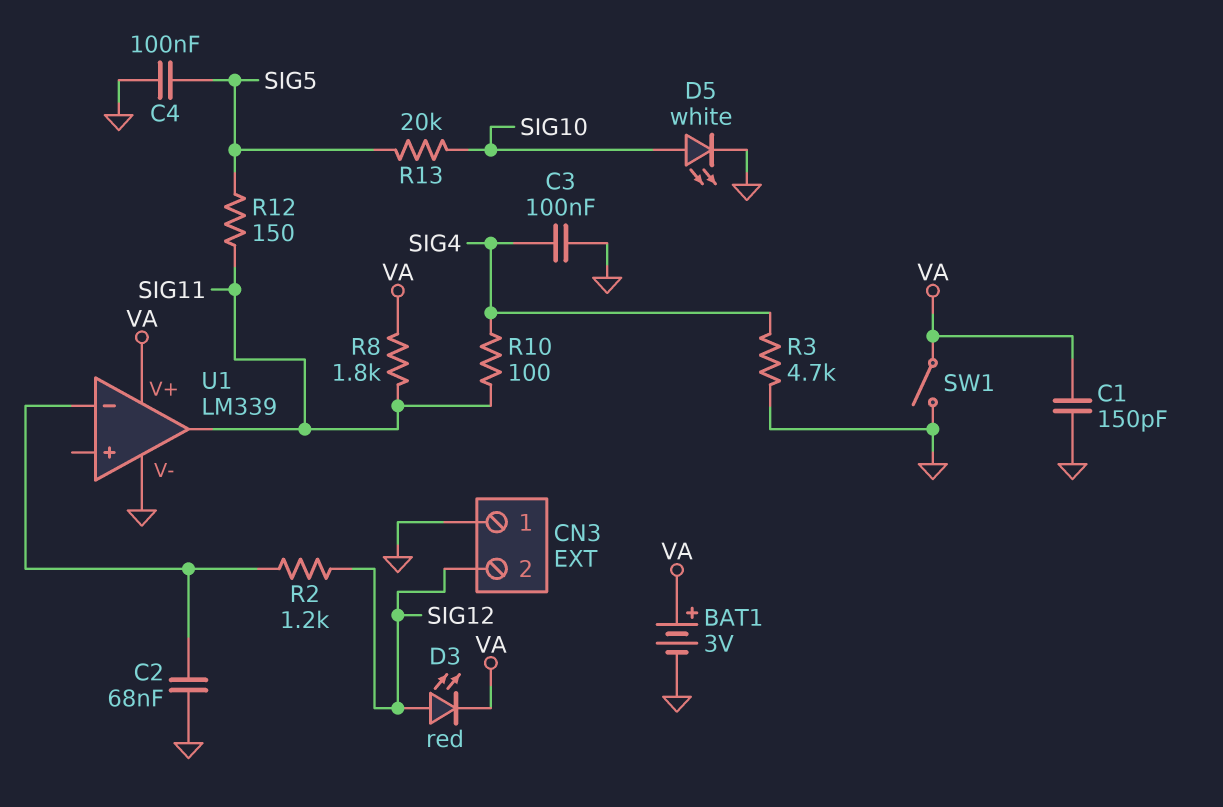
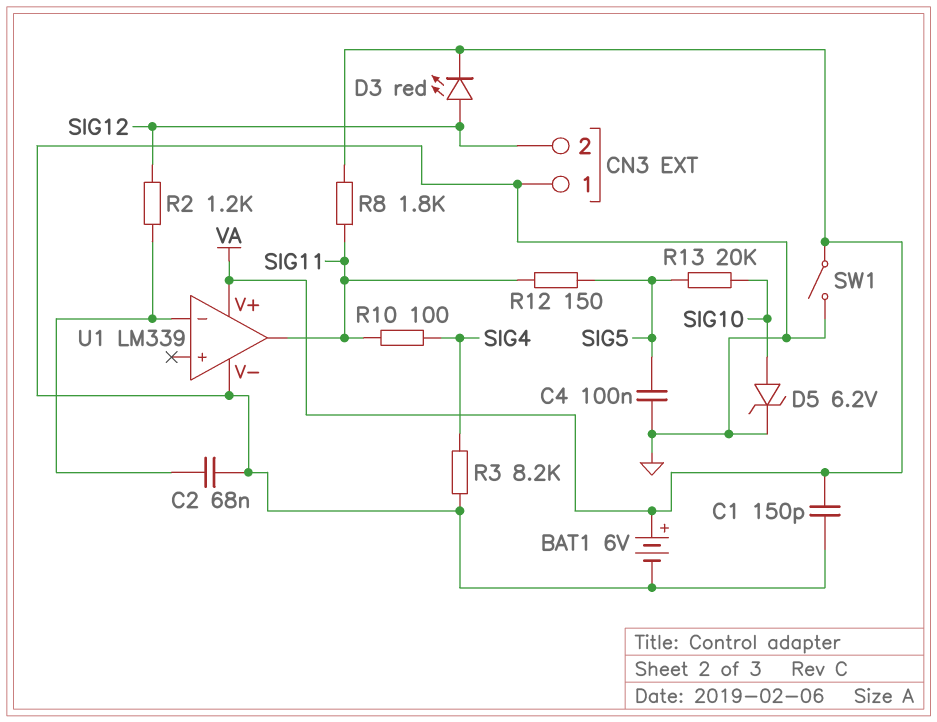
BAT1: 3V (plus VA, minus GND) -> 6V (plus VA, minus GND)
C3: 100nF (GND, SIG4) -> none
D5: LED white (A SIG10, K GND) -> zener 6.2V (A SIG10, K GND)
R3: 4.7k (GND, SIG4) -> 8.2k (GND, SIG4)

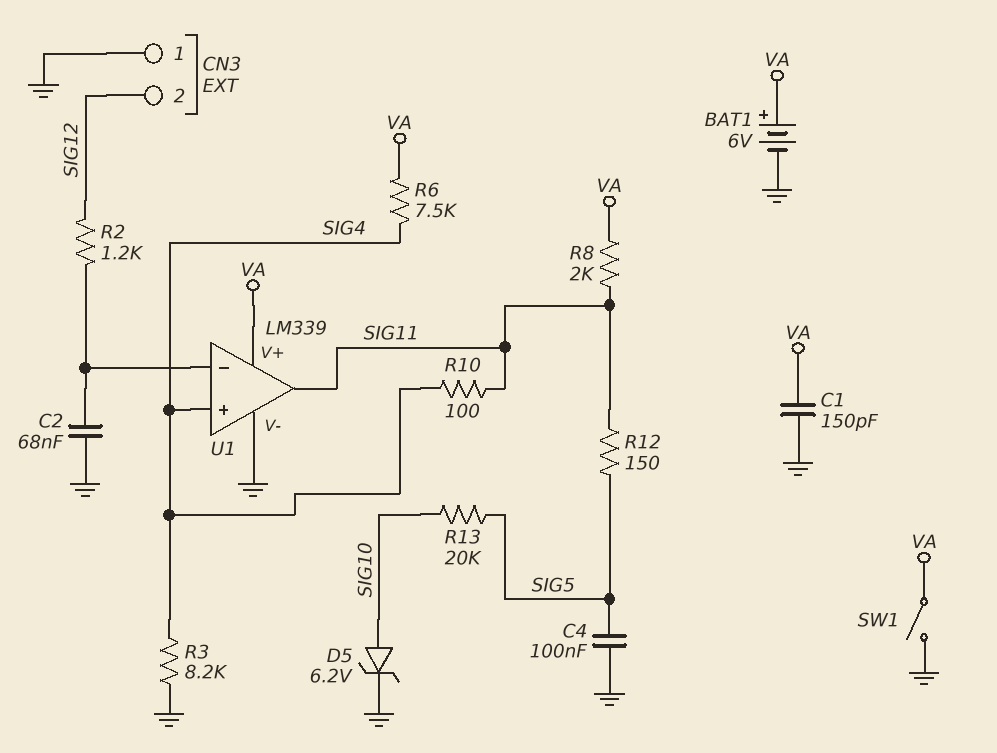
D3: LED red (A SIG12, K VA) -> none
R6: none -> 7.5k (SIG4, VA)
R8: 1.8k (SIG11, VA) -> 2k (SIG11, VA)
U1 pin in+: none -> SIG4

